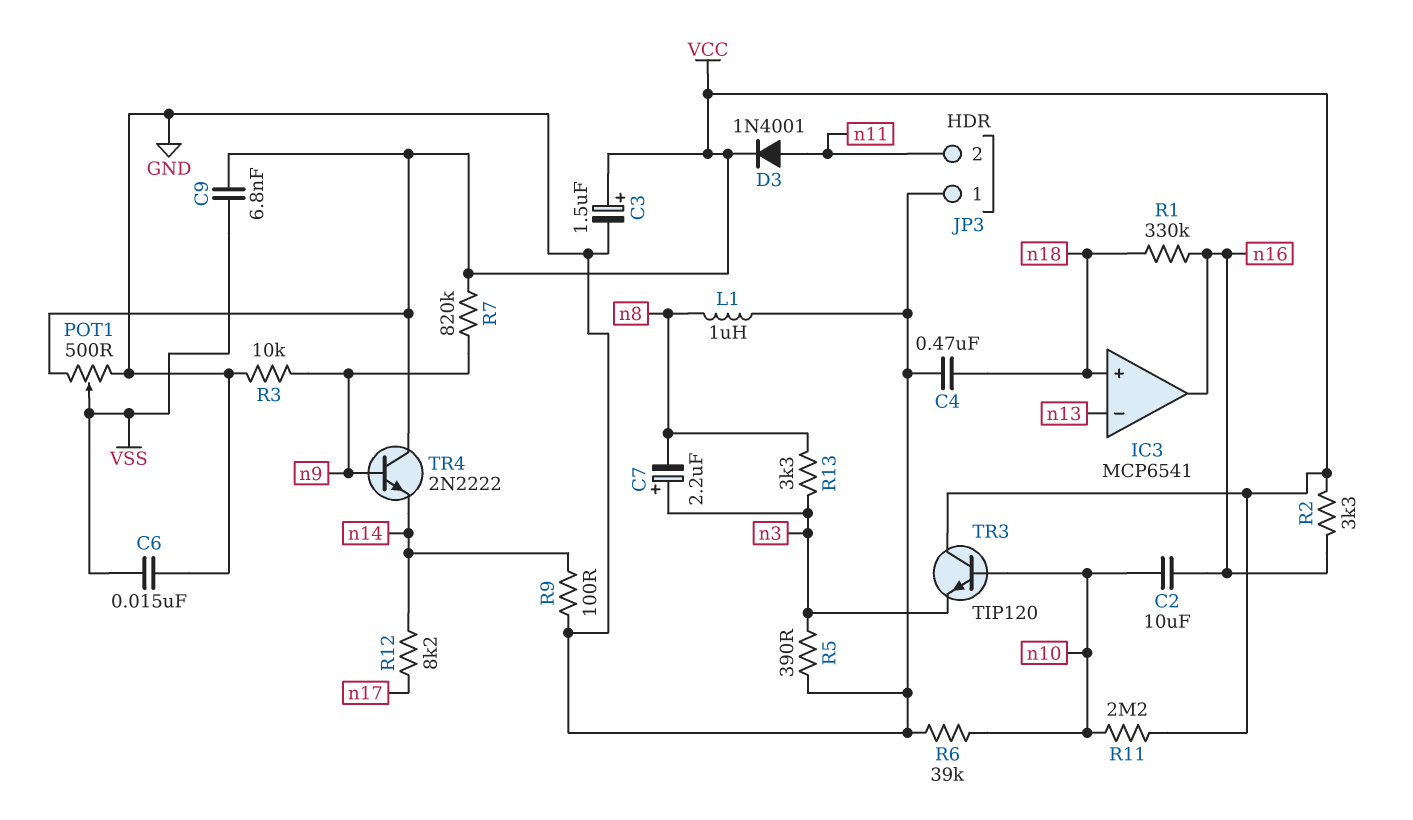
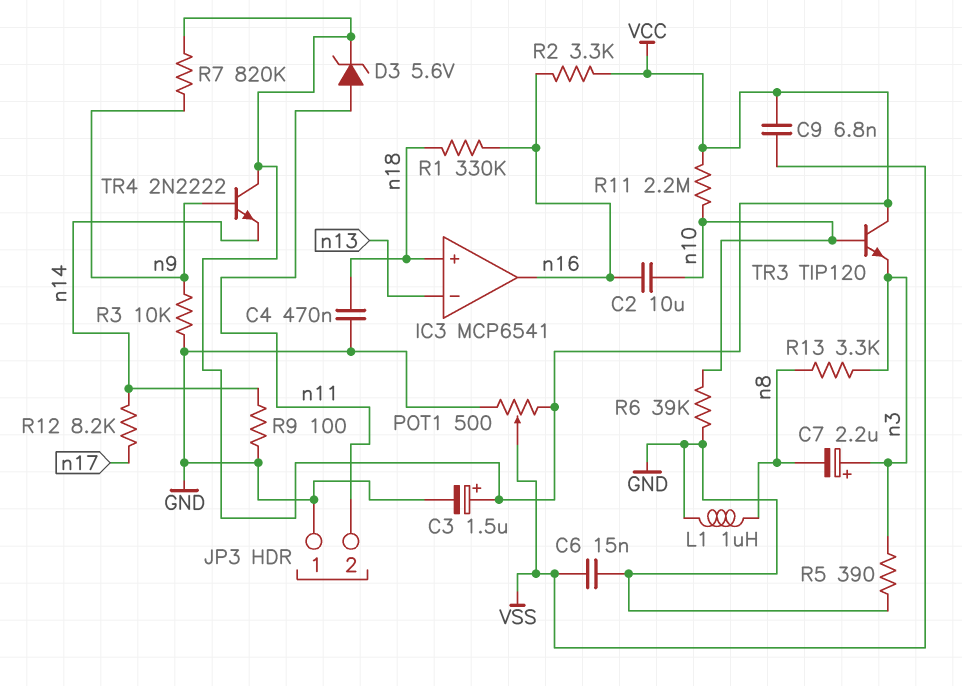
D3: diode 1N4001 (A n11, K VCC) -> zener 5.6V (A n11, K VCC)

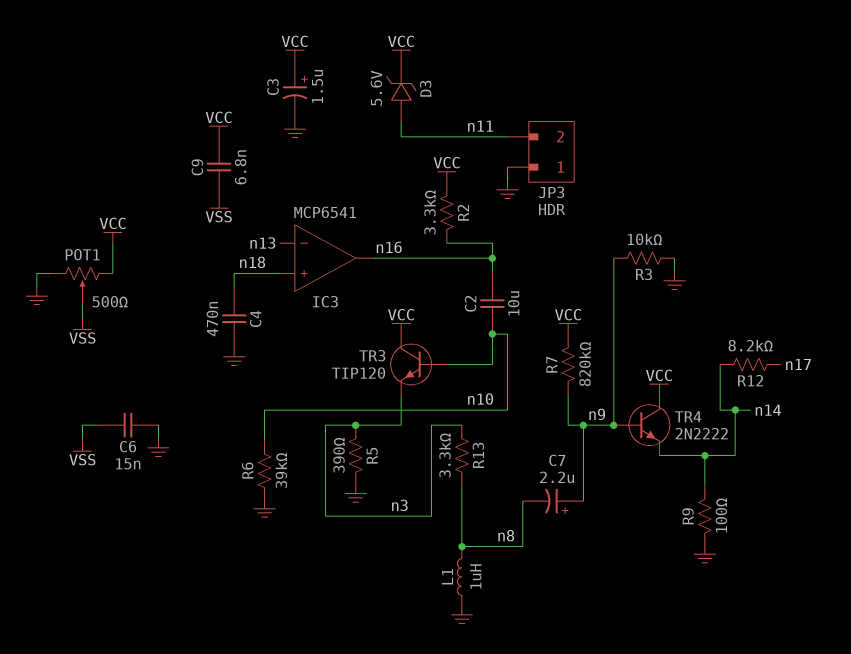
C7: 2.2uF (plus n3, minus n8) -> 2.2uF (plus n9, minus n8)
R1: 330k (n16, n18) -> none
R11: 2.2M (VCC, n10) -> none

